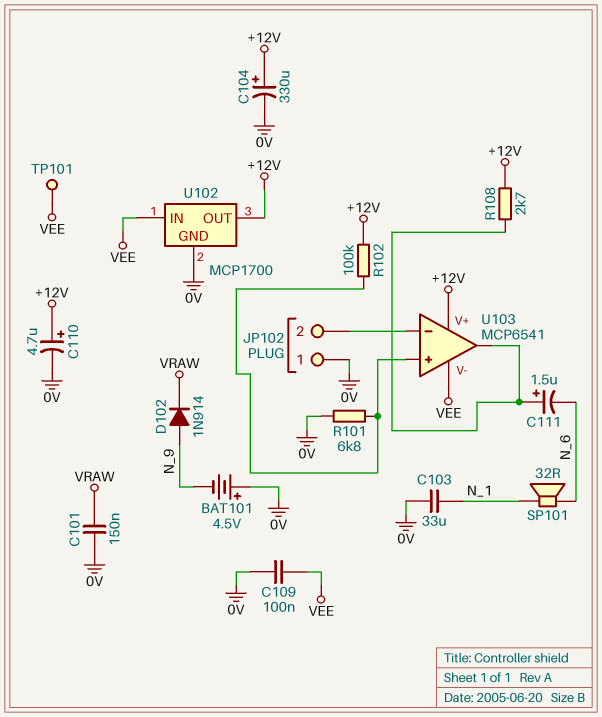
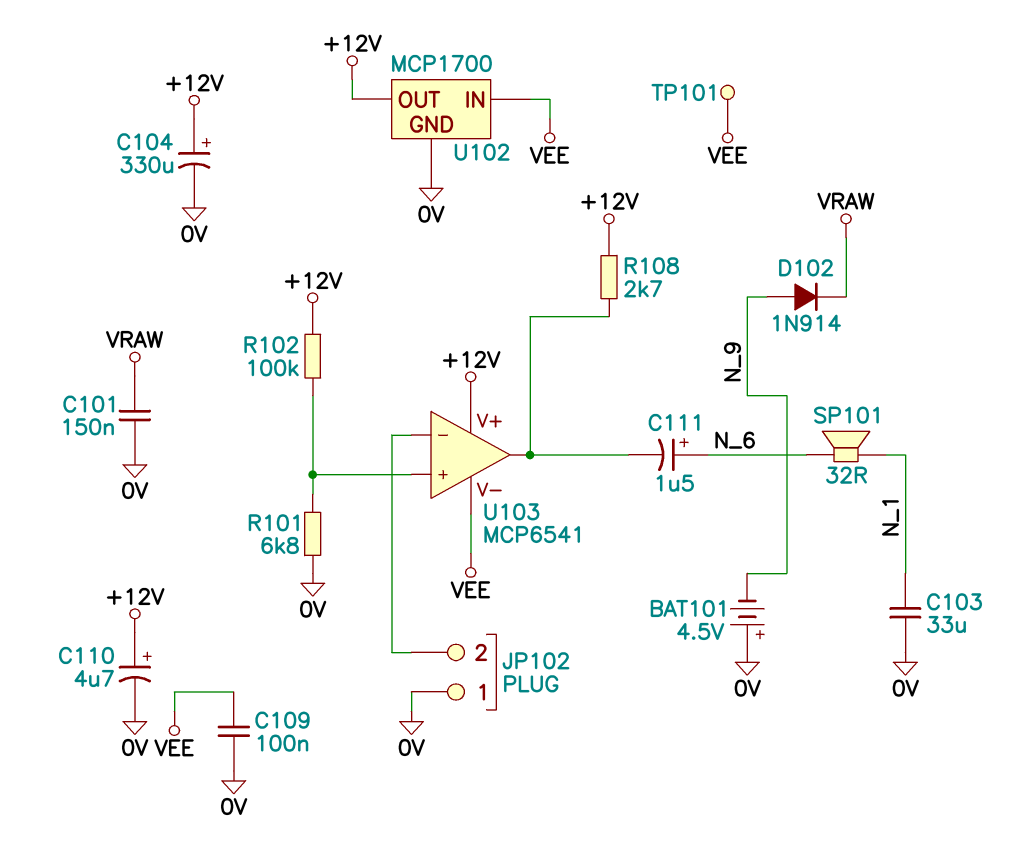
C111: 1.5uF (plus U103/out, minus N_6) -> 1.5uF (plus N_6, minus U103/out)

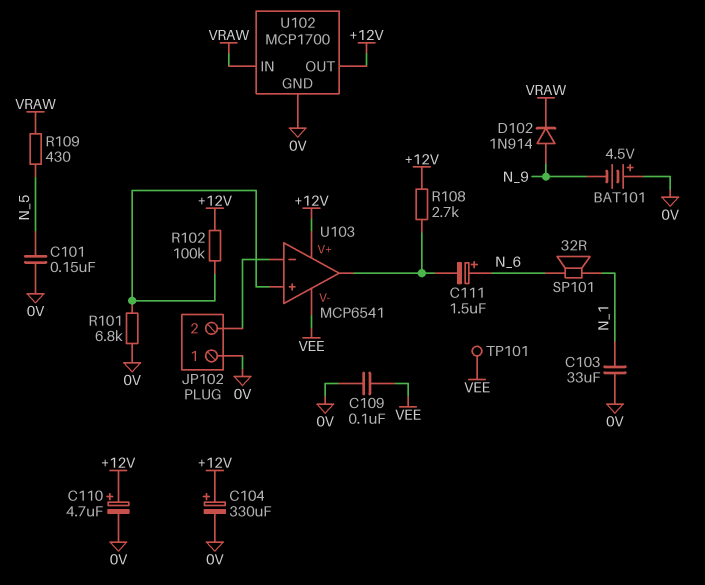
C101: 150nF (0V, VRAW) -> 150nF (0V, N_5)
R109: none -> 430 (N_5, VRAW)
U102 pin IN: VEE -> VRAW

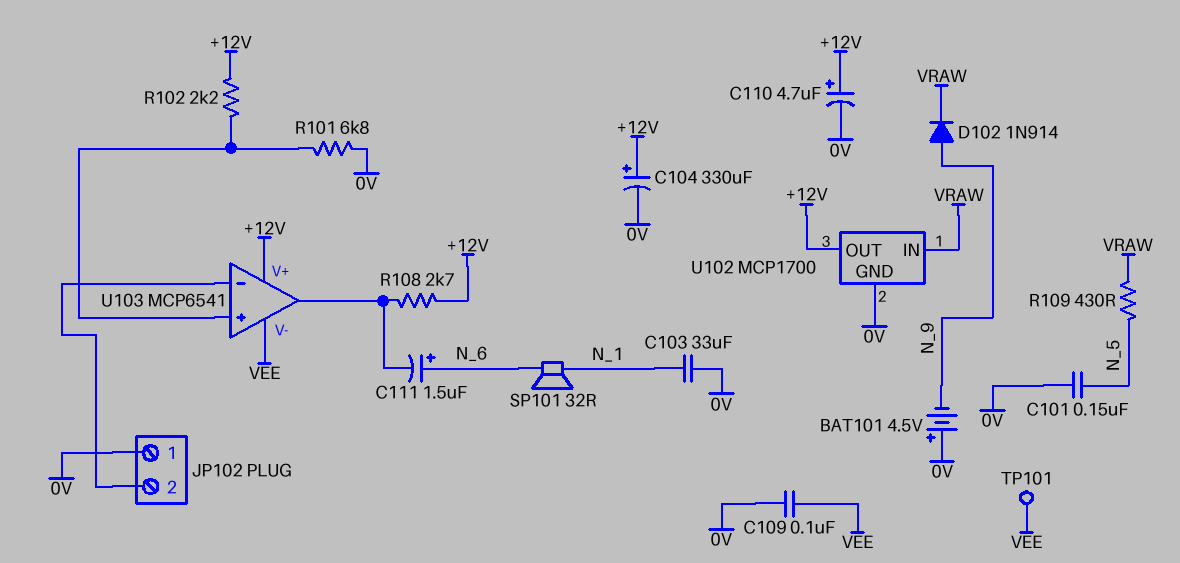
R102: 100k (+12V, U103/in+) -> 2.2k (+12V, U103/in+)

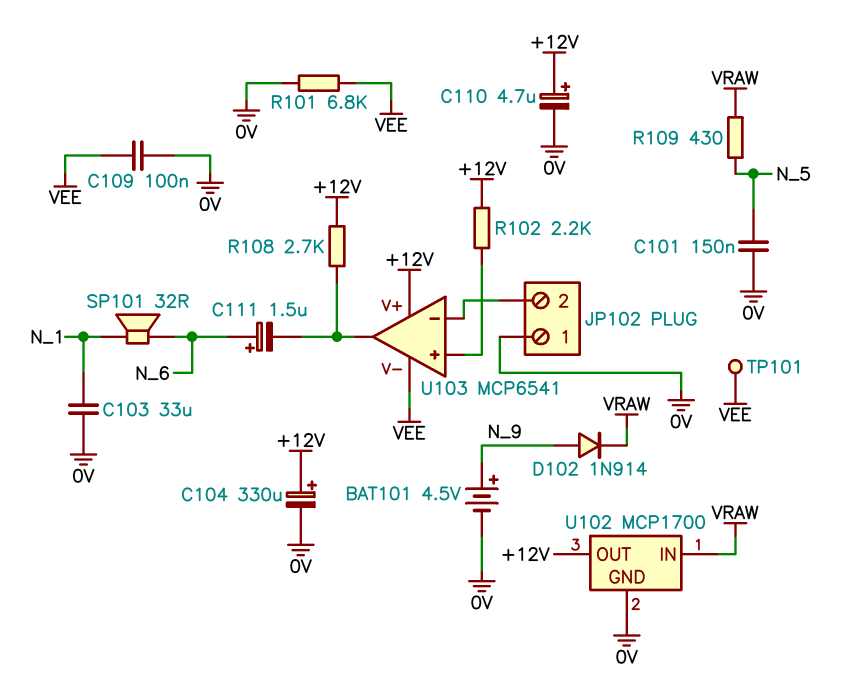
BAT101: 4.5V (plus 0V, minus N_9) -> 4.5V (plus N_9, minus 0V)
R101: 6.8k (0V, U103/in+) -> 6.8k (0V, VEE)

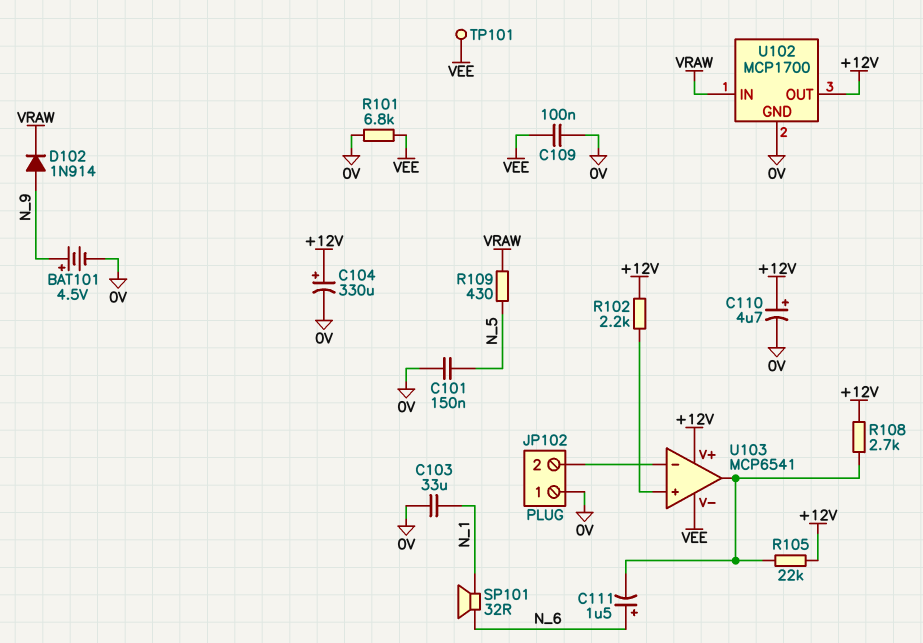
R105: none -> 22k (+12V, U103/out)

